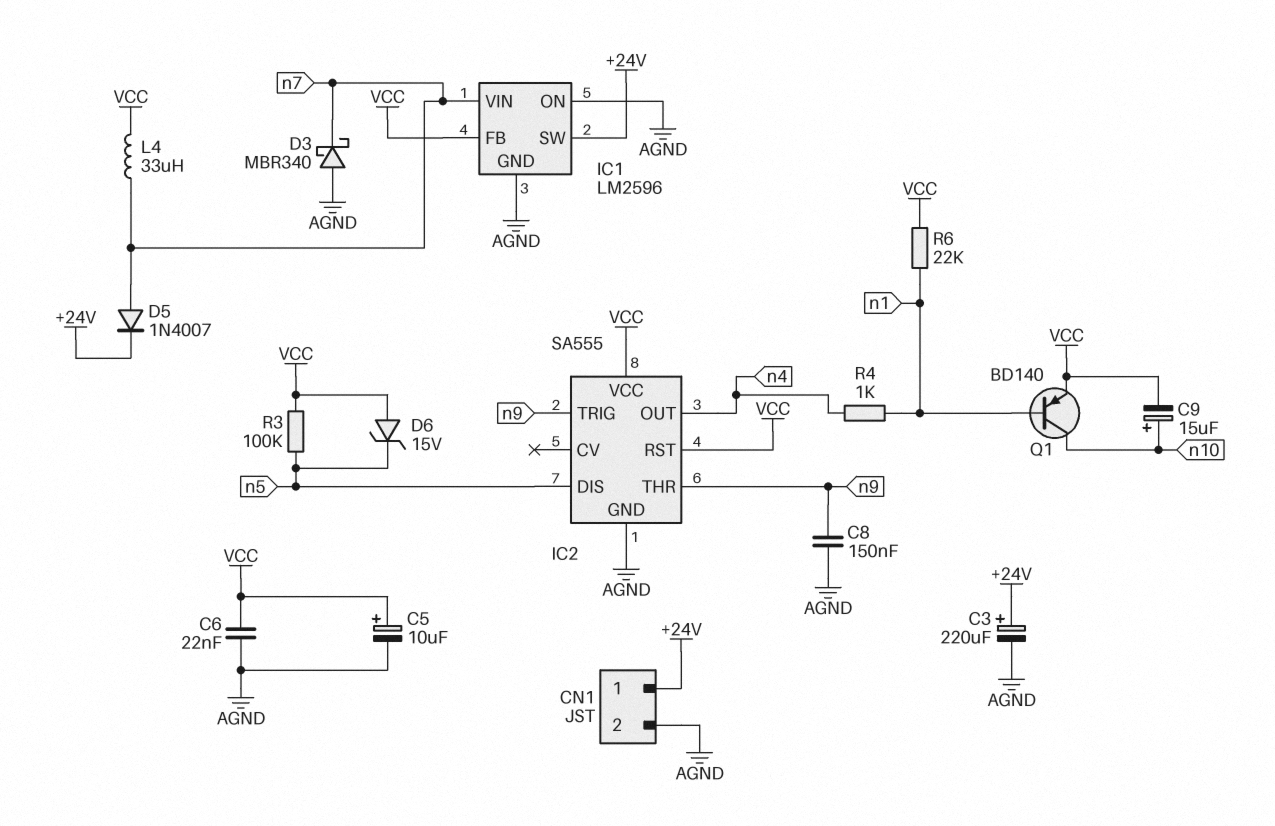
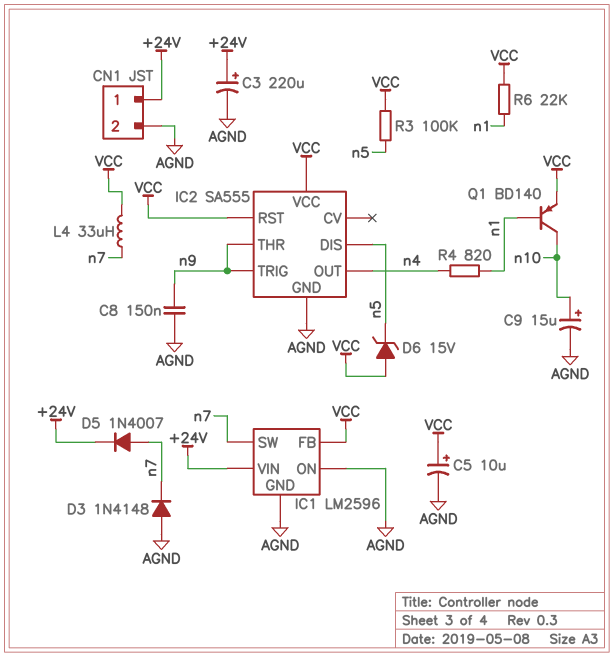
C6: 22nF (AGND, VCC) -> none
C9: 15uF (plus n10, minus VCC) -> 15uF (plus n10, minus AGND)
D3: schottky MBR340 (A AGND, K n7) -> diode 1N4148 (A AGND, K n7)
IC1 pin SW: +24V -> n7
IC1 pin VIN: n7 -> +24V
R4: 1k (n1, n4) -> 820 (n1, n4)

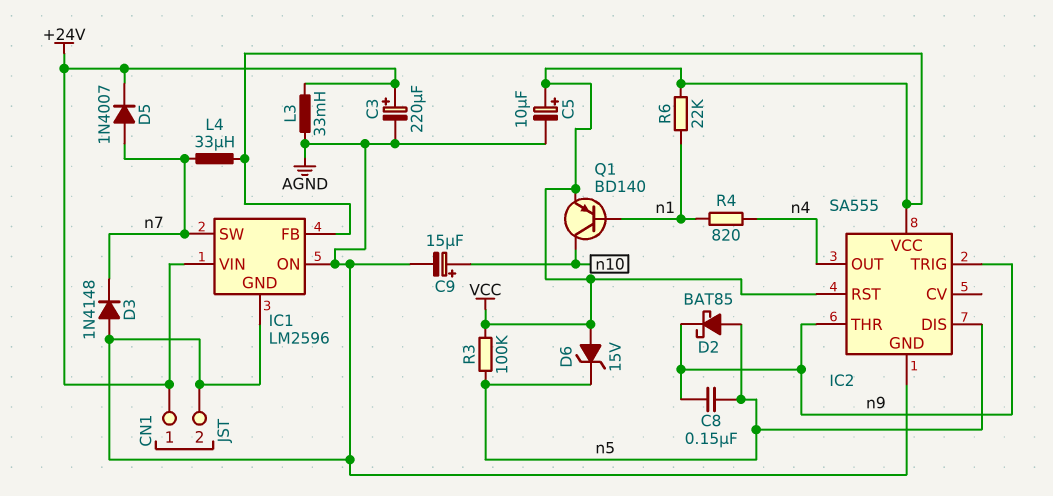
C8: 150nF (AGND, n9) -> 150nF (n5, n9)
D2: none -> schottky BAT85 (A n5, K n9)
L3: none -> 33mH (+24V, AGND)

